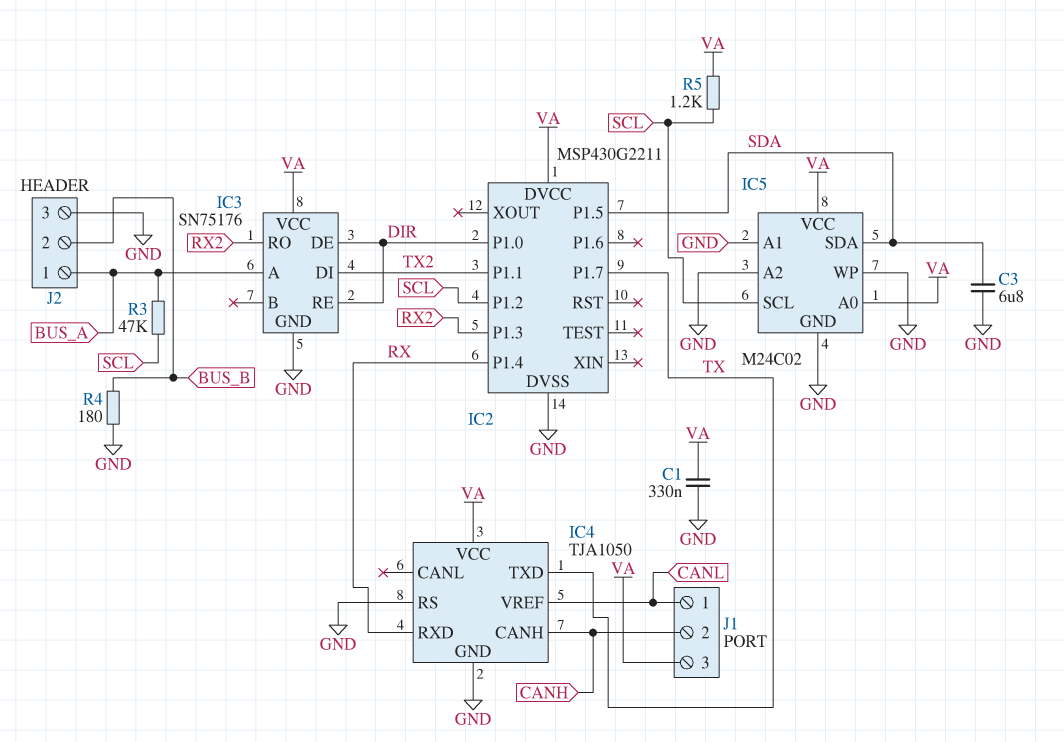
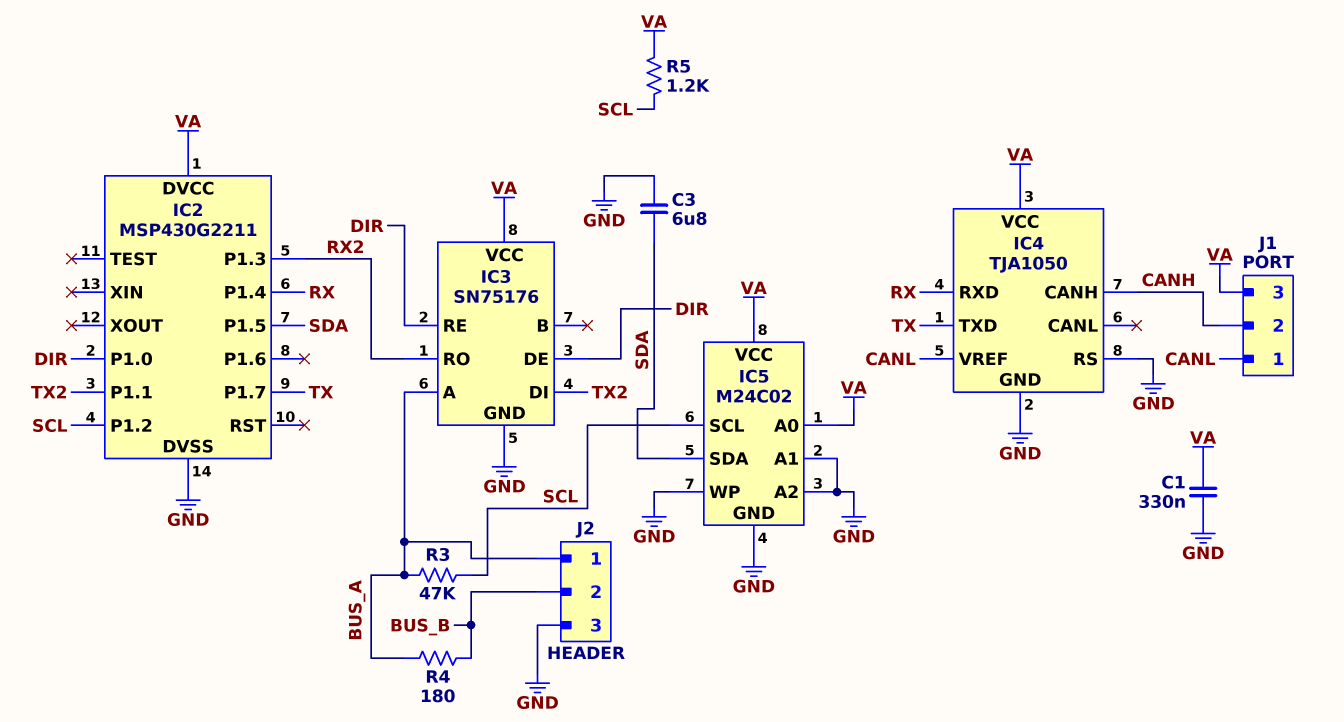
R4: 180 (BUS_B, GND) -> 180 (BUS_A, BUS_B)

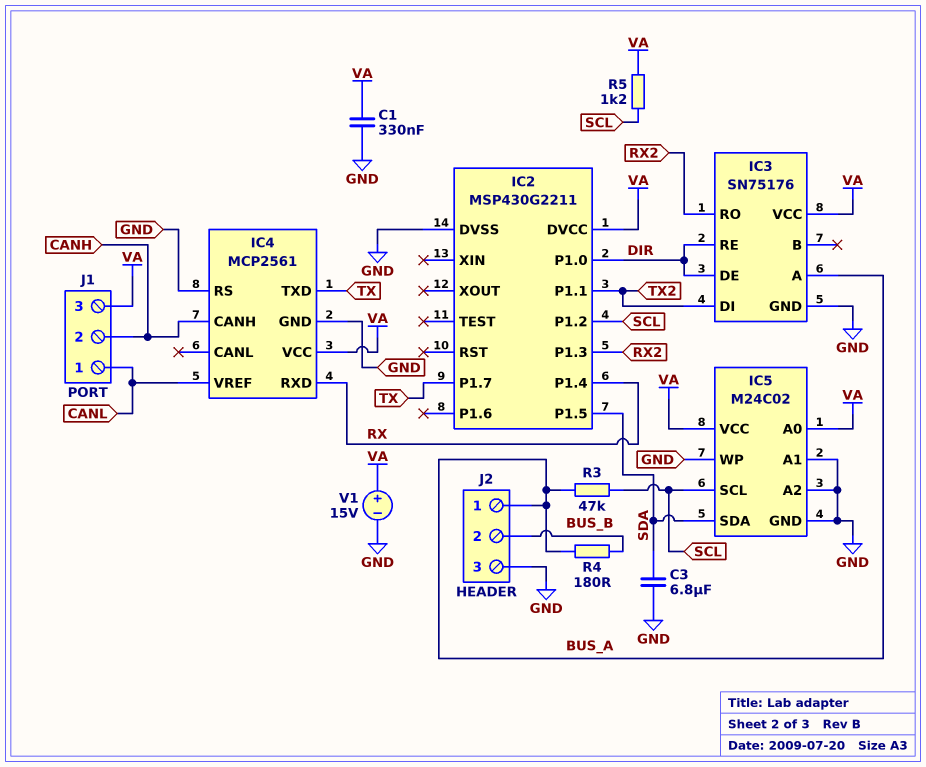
IC4: TJA1050 -> MCP2561
V1: none -> 15V (plus VA, minus GND)

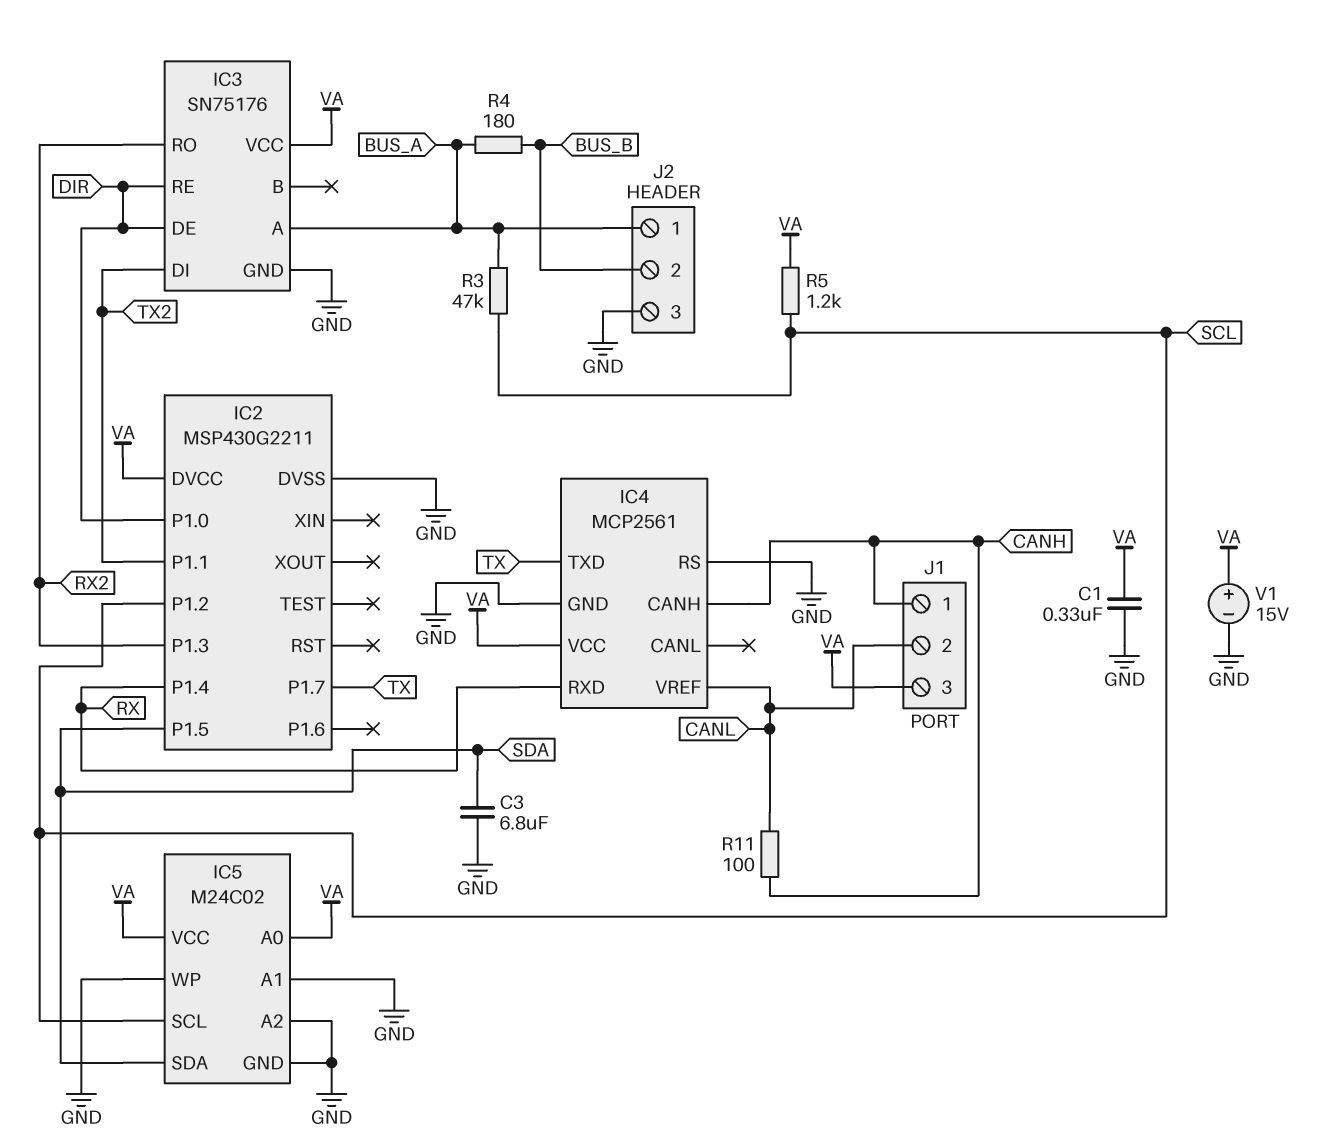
J1 pin 1: CANL -> CANH
J1 pin 2: CANH -> CANL
R11: none -> 100 (CANH, CANL)

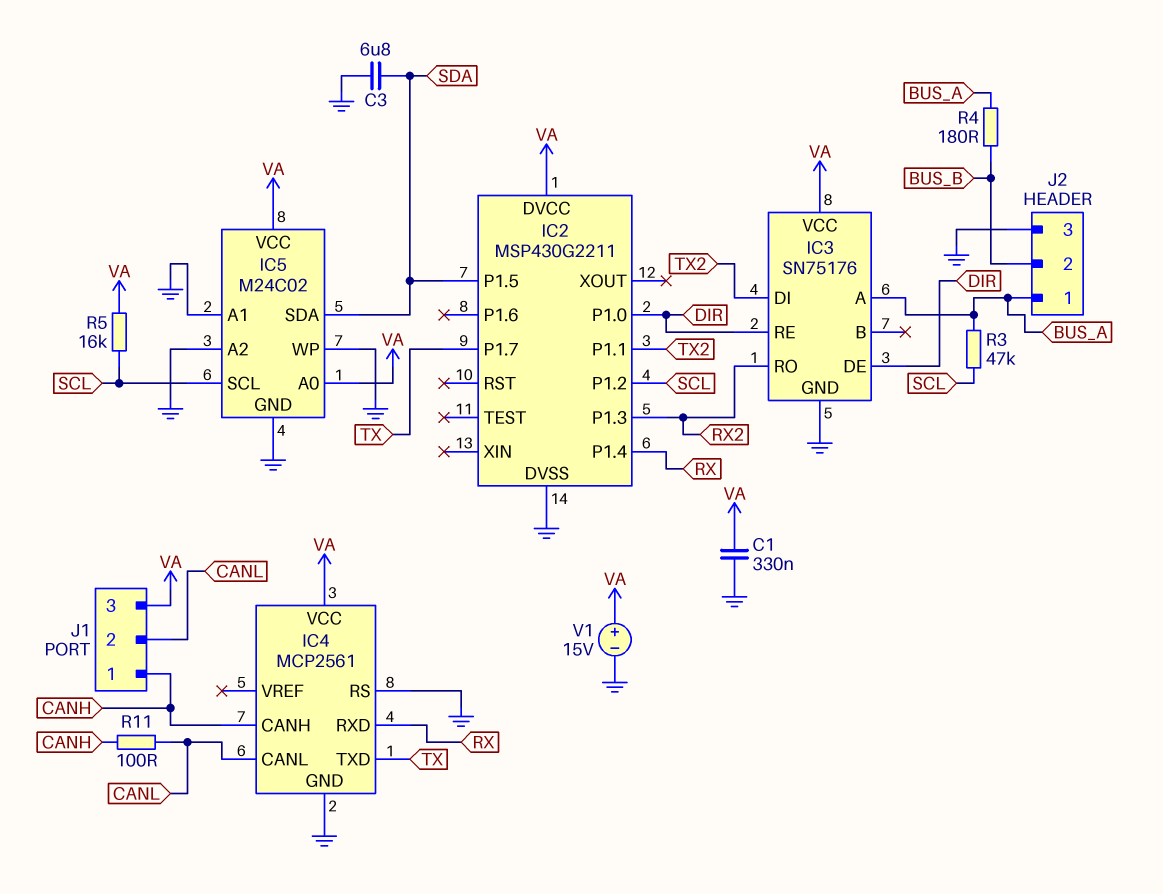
IC4 pin CANL: none -> CANL
IC4 pin VREF: CANL -> none
R5: 1.2k (SCL, VA) -> 16k (SCL, VA)

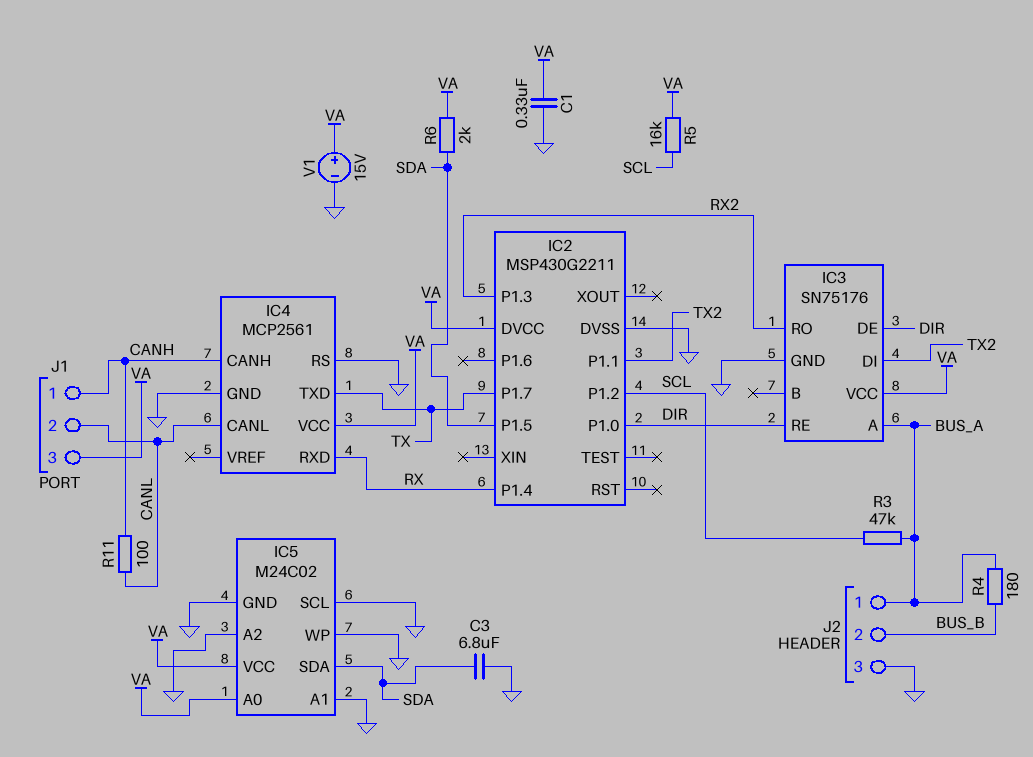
IC5 pin SCL: SCL -> GND
R6: none -> 2k (SDA, VA)

